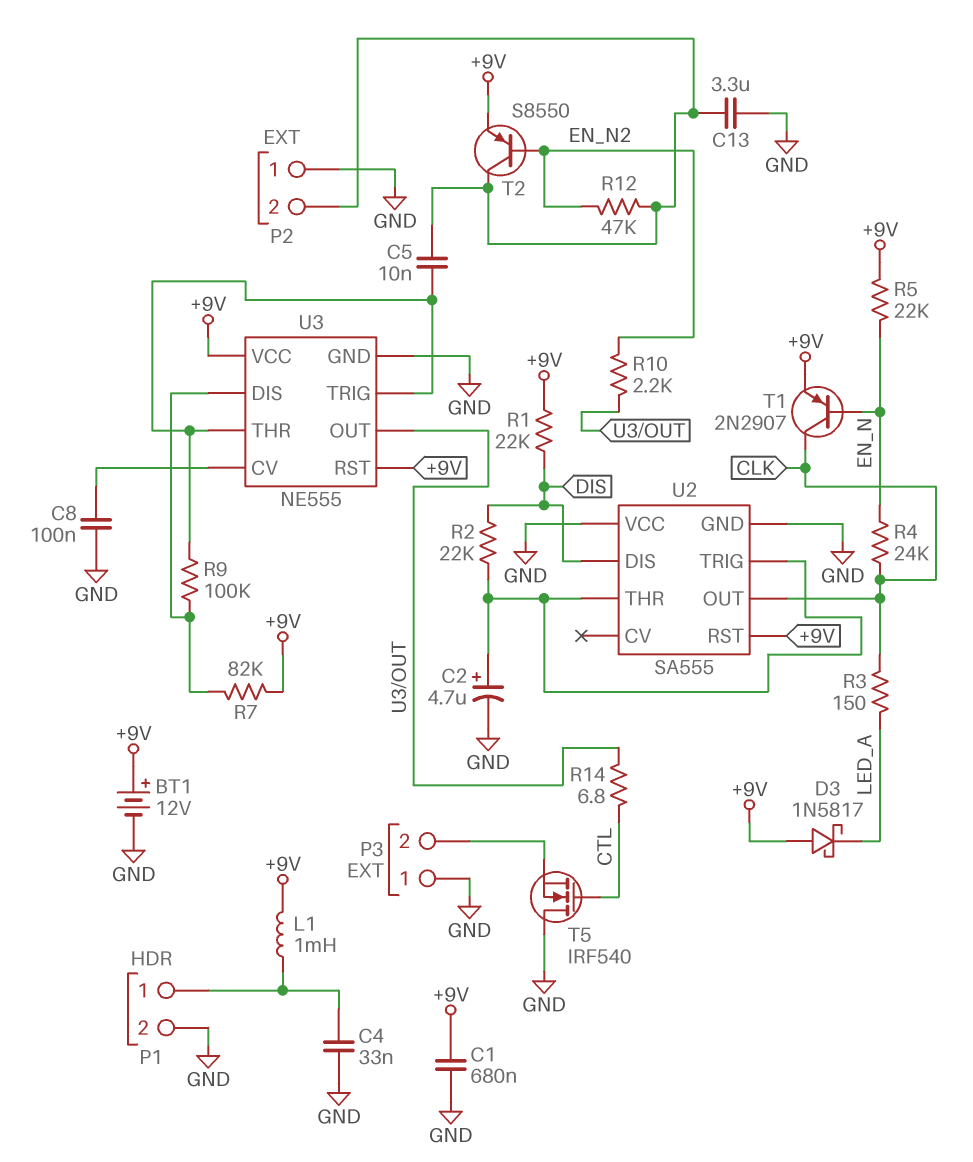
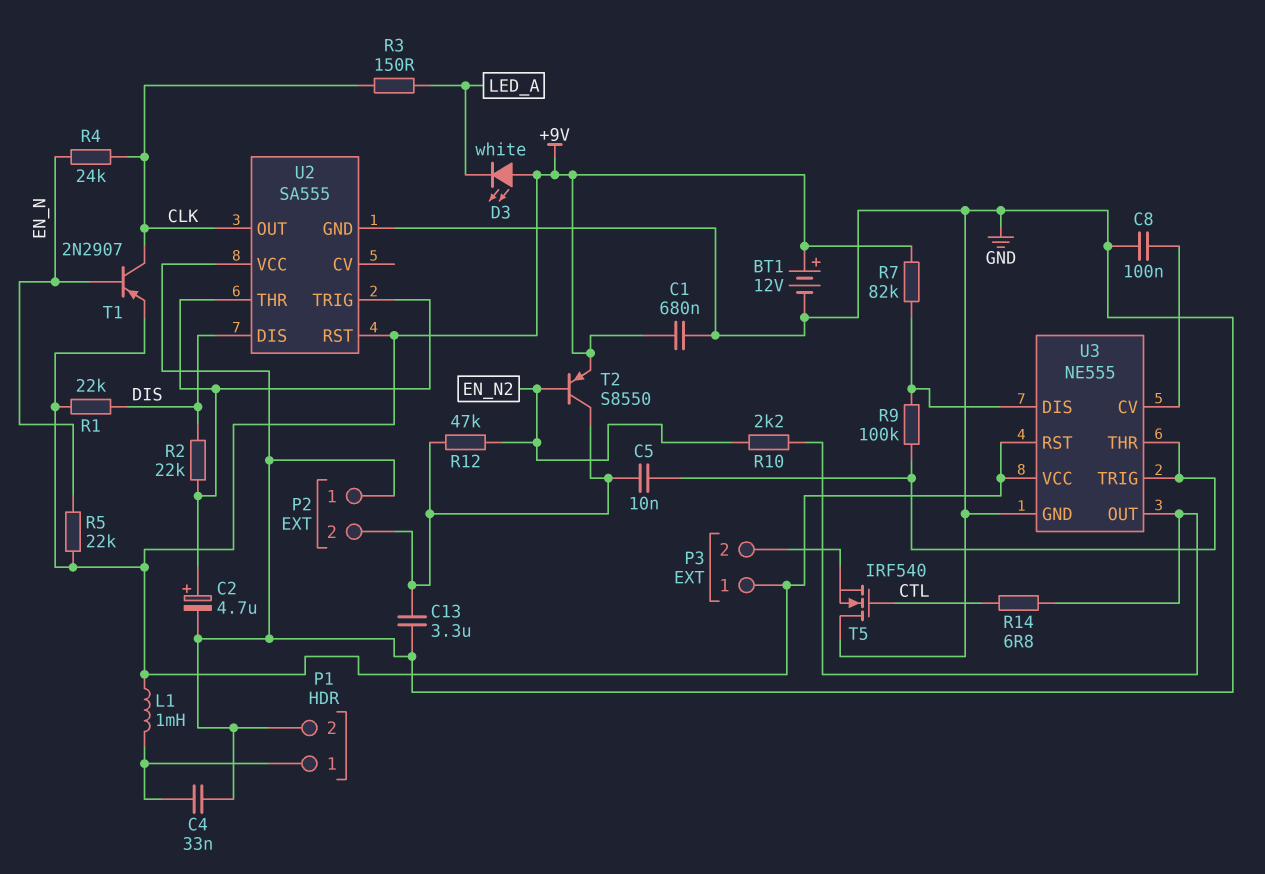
D3: schottky 1N5817 (A +9V, K LED_A) -> LED white (A +9V, K LED_A)
P3 pin 1: GND -> +9V

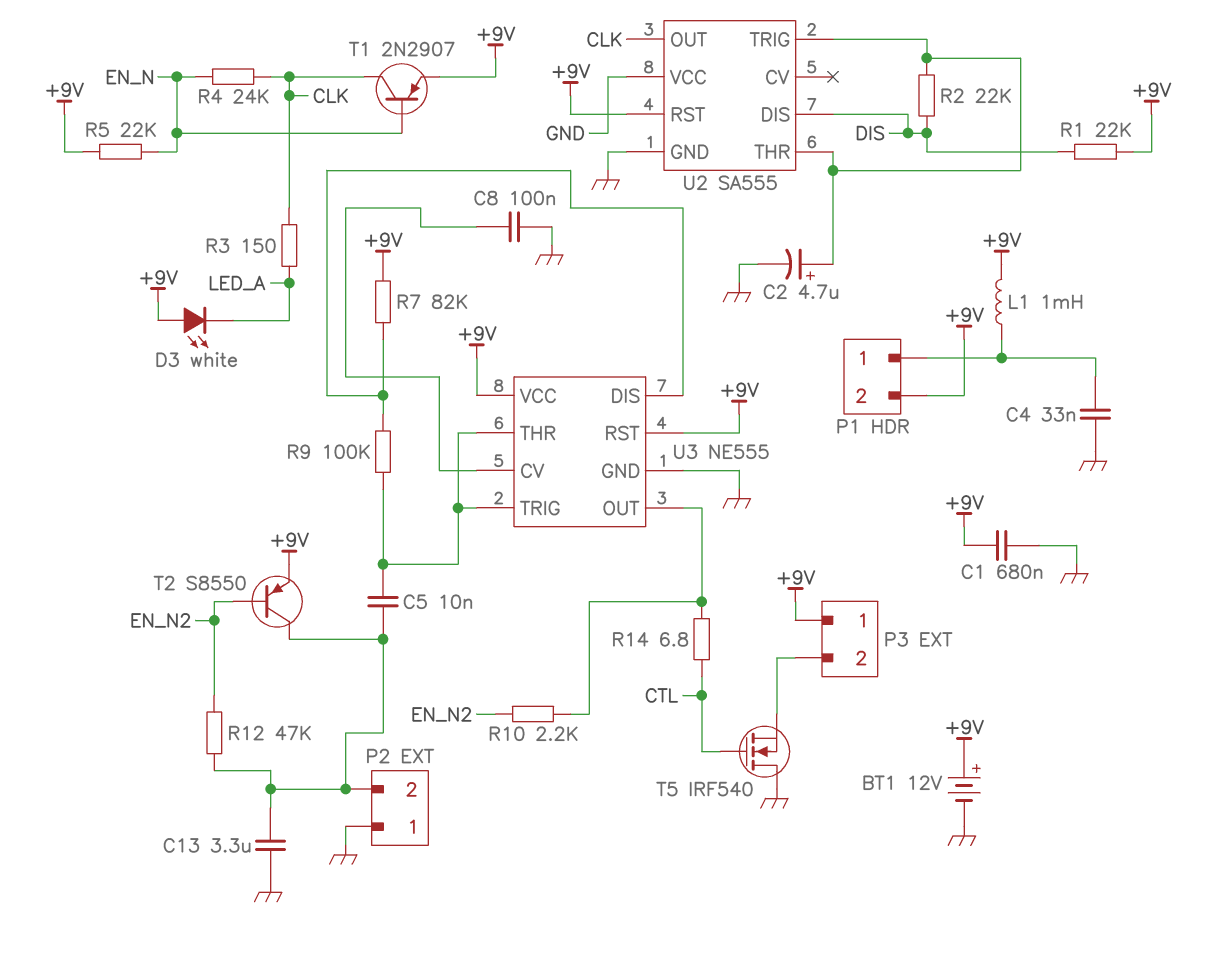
P1 pin 2: GND -> +9V

